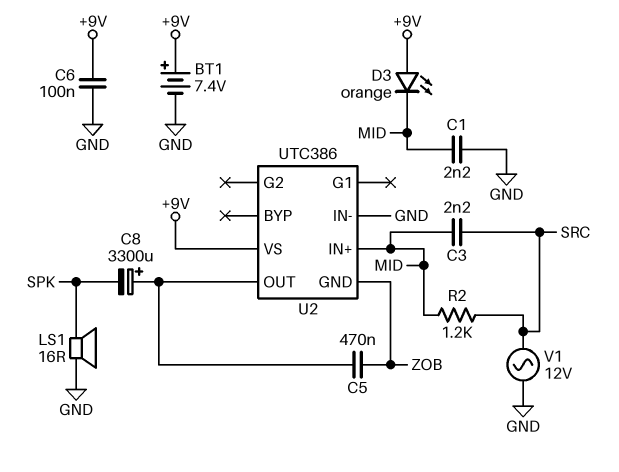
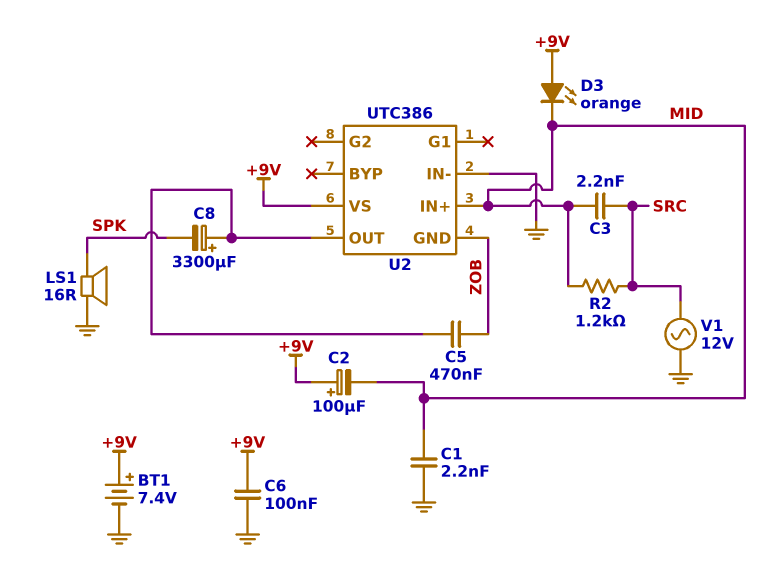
C2: none -> 100uF (plus +9V, minus MID)

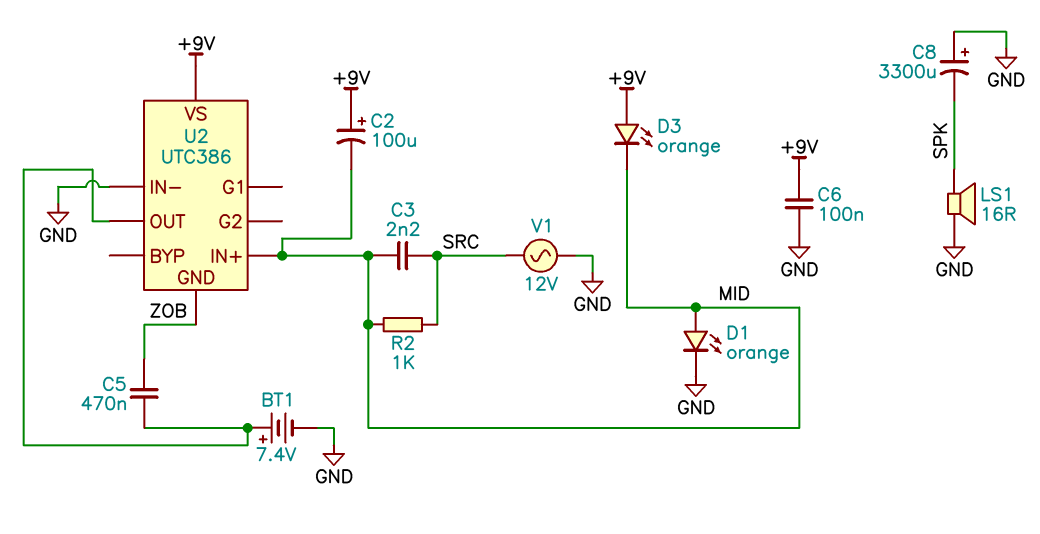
BT1: 7.4V (plus +9V, minus GND) -> 7.4V (plus U2/OUT, minus GND)
C1: 2.2nF (GND, MID) -> none
C8: 3300uF (plus U2/OUT, minus SPK) -> 3300uF (plus GND, minus SPK)
D1: none -> LED orange (A MID, K GND)
R2: 1.2k (MID, SRC) -> 1k (MID, SRC)

